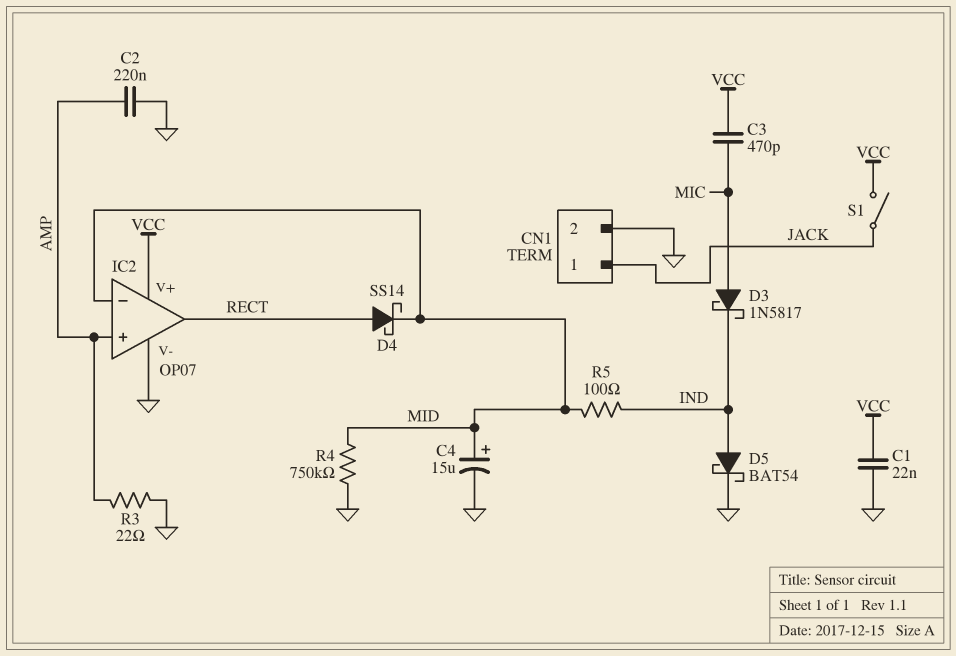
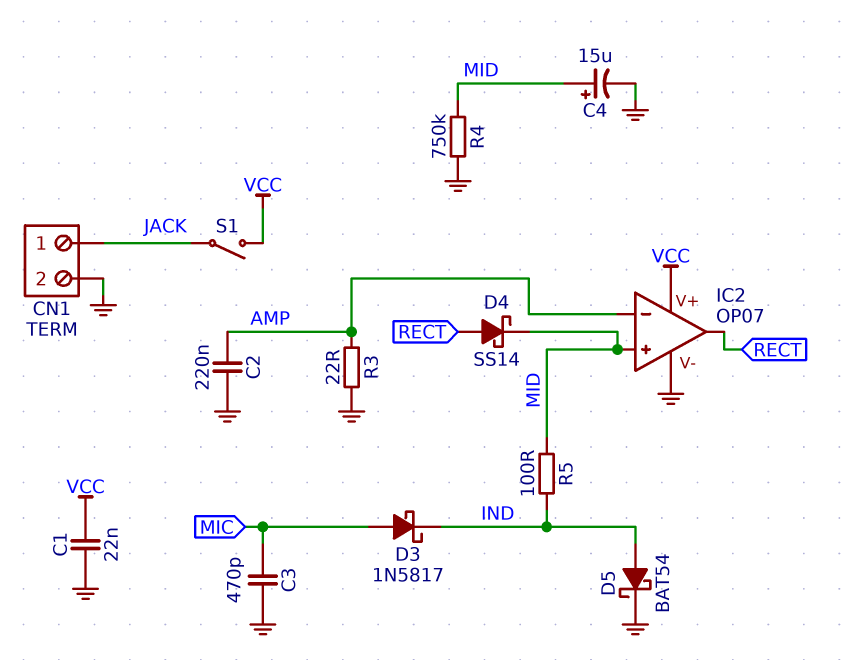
C3: 470pF (MIC, VCC) -> 470pF (GND, MIC)
IC2 pin in+: AMP -> MID
IC2 pin in-: MID -> AMP

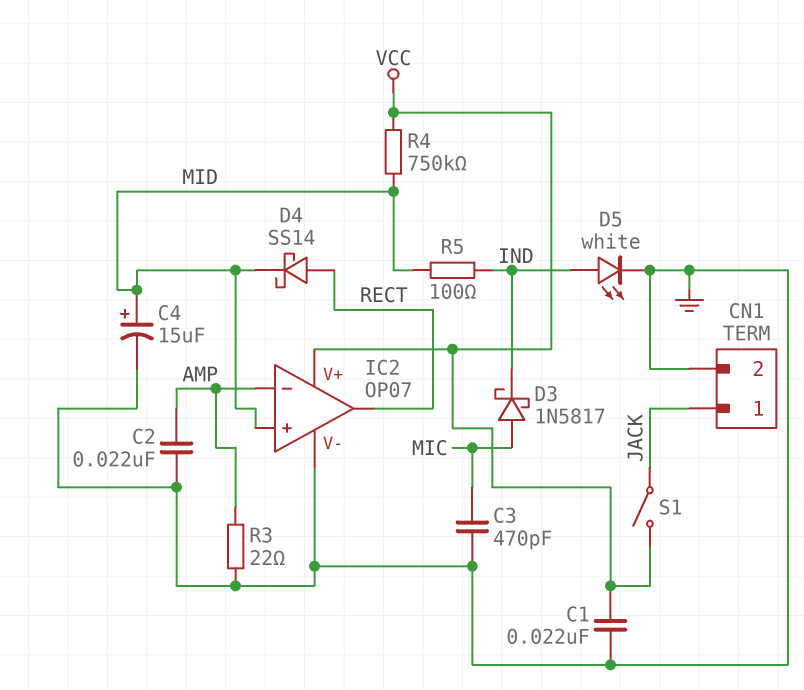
C2: 220nF (AMP, GND) -> 22nF (AMP, GND)
D5: schottky BAT54 (A IND, K GND) -> LED white (A IND, K GND)
R4: 750k (GND, MID) -> 750k (MID, VCC)

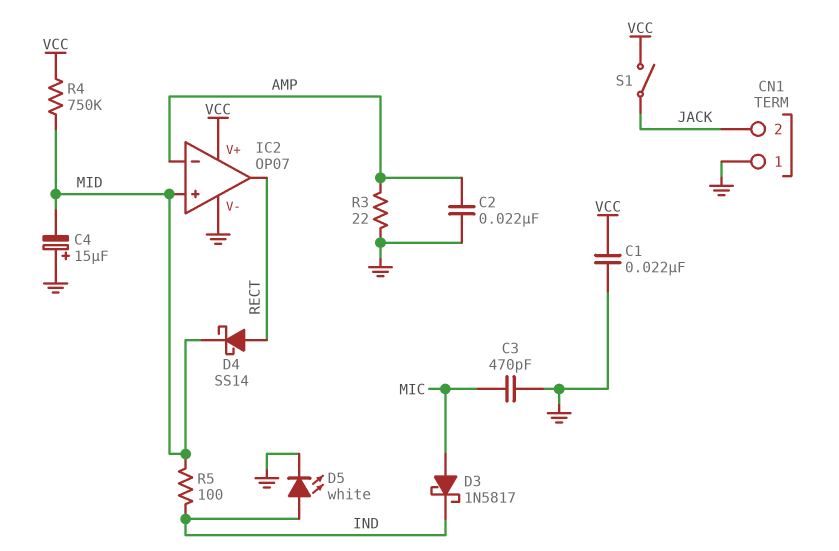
C4: 15uF (plus MID, minus GND) -> 15uF (plus GND, minus MID)
CN1 pin 1: JACK -> GND
CN1 pin 2: GND -> JACK

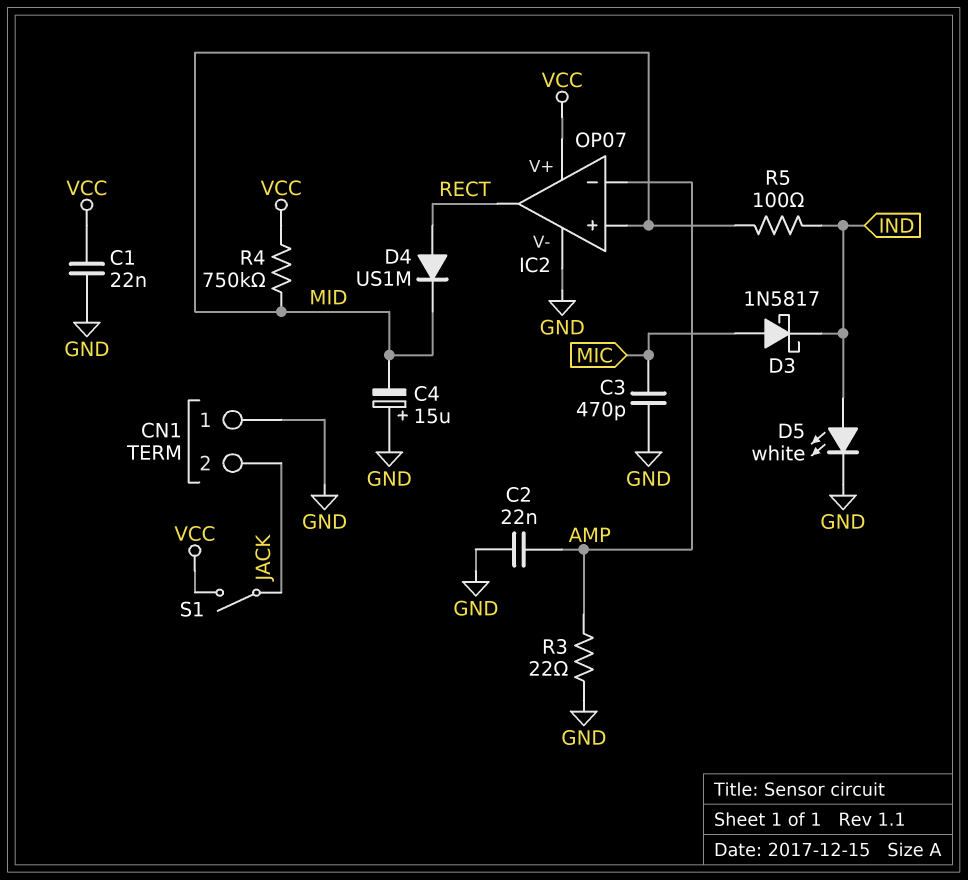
D4: schottky SS14 (A RECT, K MID) -> diode US1M (A RECT, K MID)

